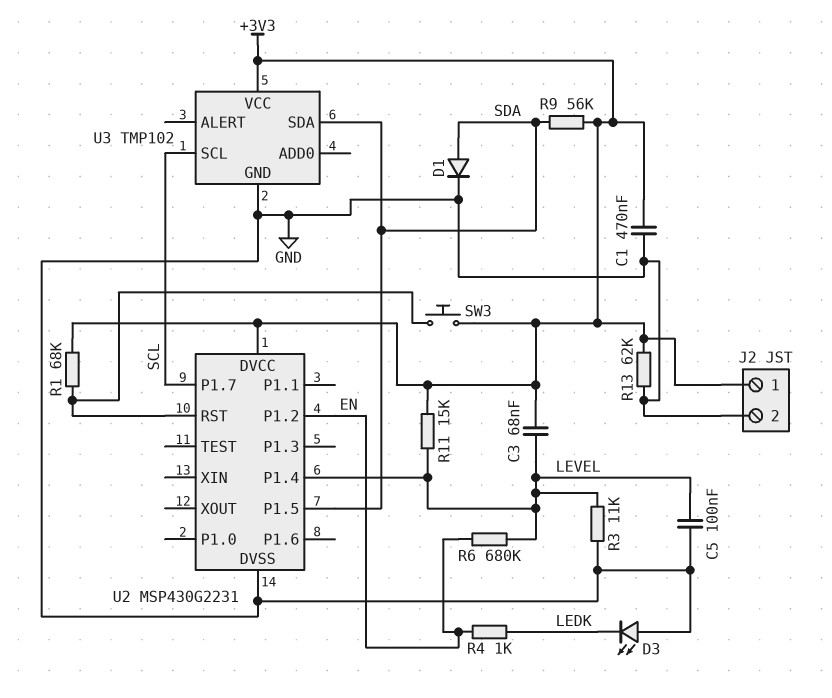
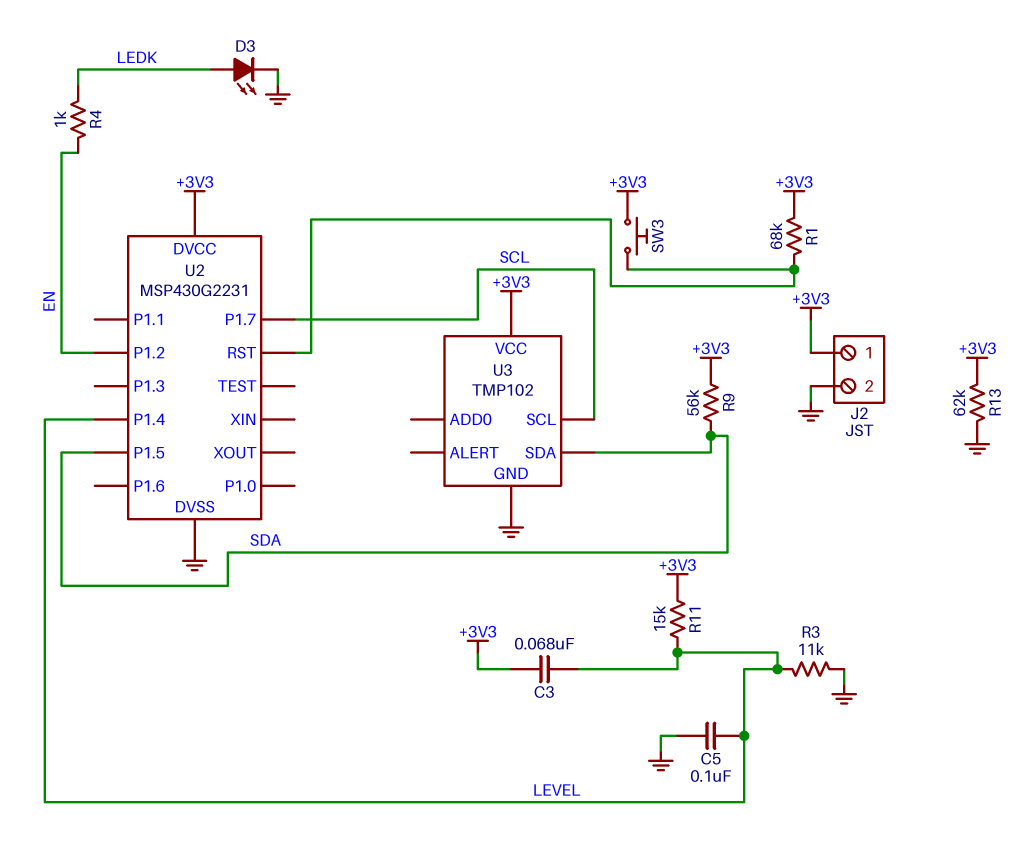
C1: 470nF (+3V3, GND) -> none
D1: diode (A SDA, K GND) -> none
D3: LED (A GND, K LEDK) -> LED (A LEDK, K GND)
R6: 680k (EN, LEVEL) -> none

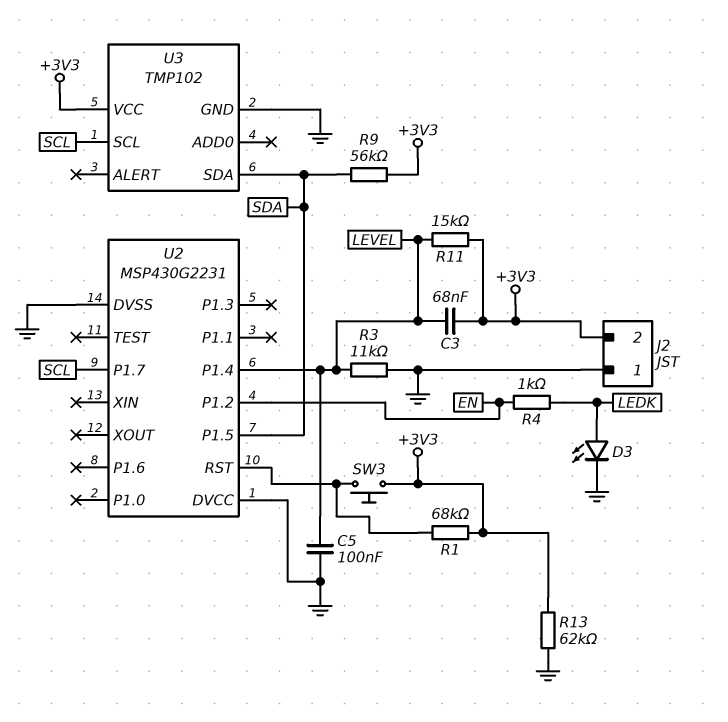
J2 pin 1: +3V3 -> GND
J2 pin 2: GND -> +3V3
U2 pin DVCC: +3V3 -> GND

